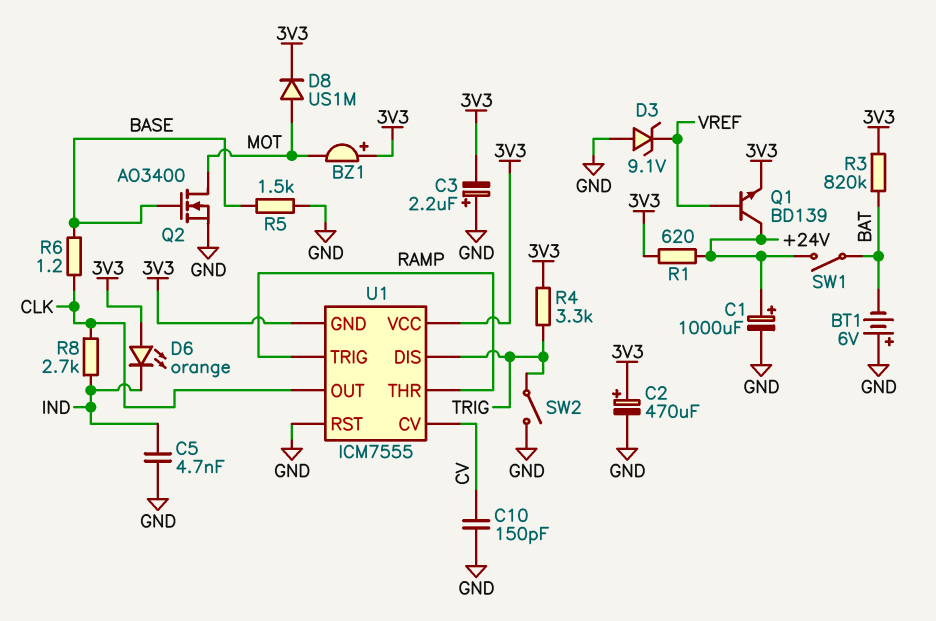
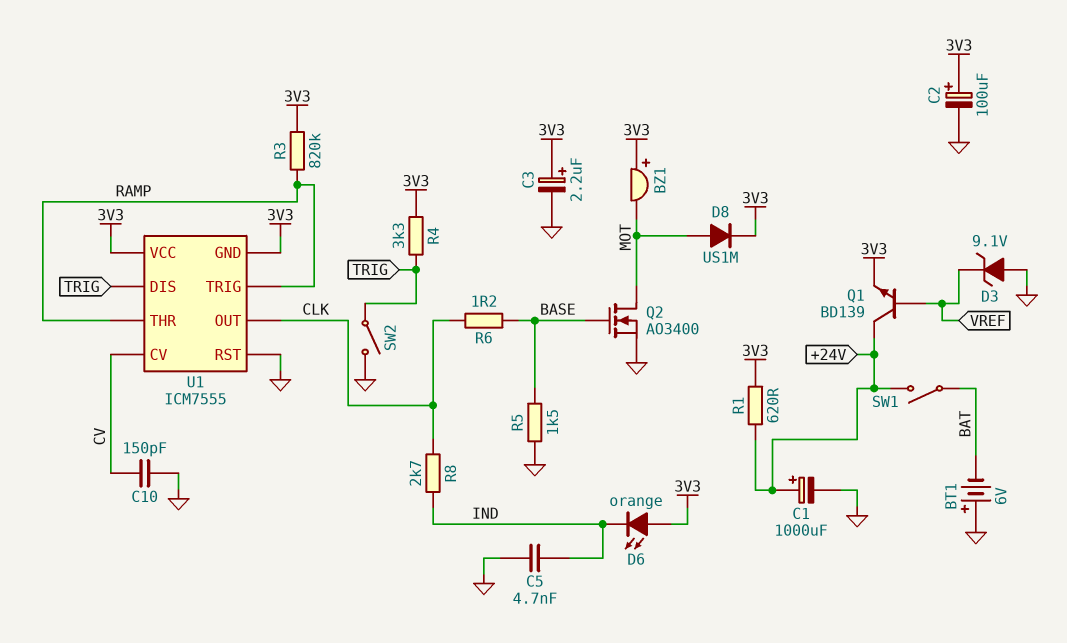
C2: 470uF (plus 3V3, minus GND) -> 100uF (plus 3V3, minus GND)
C3: 2.2uF (plus GND, minus 3V3) -> 2.2uF (plus 3V3, minus GND)
R3: 820k (3V3, BAT) -> 820k (3V3, RAMP)

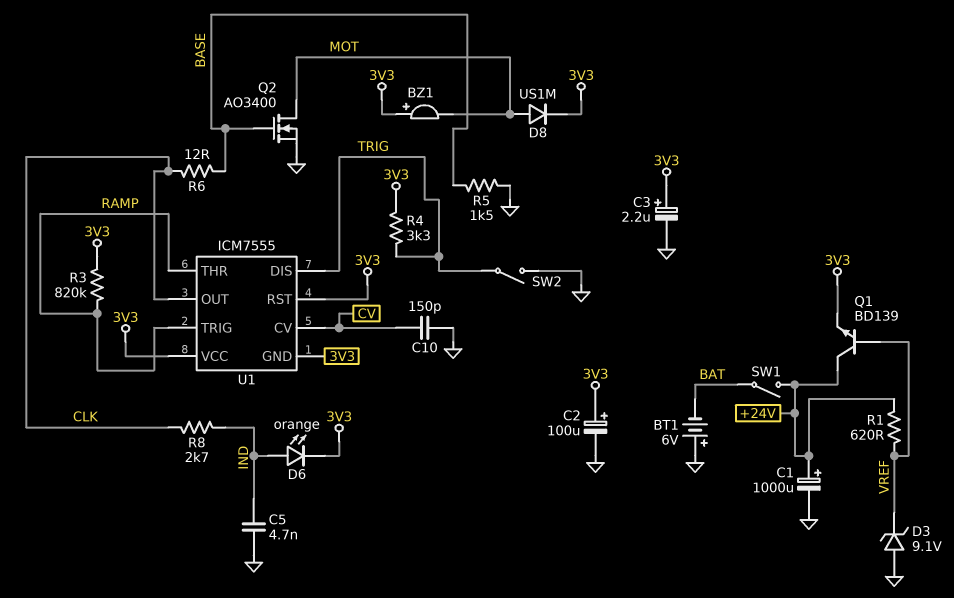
D6: LED orange (A 3V3, K IND) -> LED orange (A IND, K 3V3)
R1: 620 (+24V, 3V3) -> 620 (+24V, VREF)
R6: 1.2 (BASE, CLK) -> 12 (BASE, CLK)
U1 pin RST: GND -> 3V3

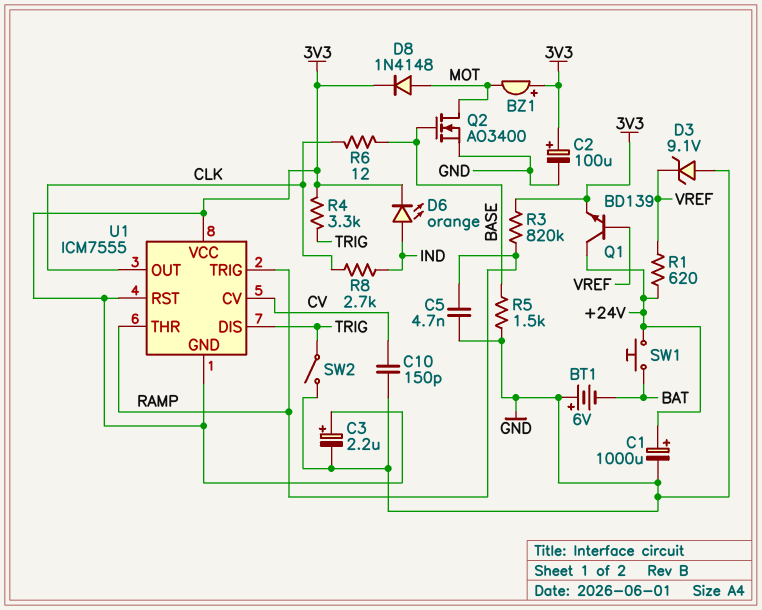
C5: 4.7nF (GND, IND) -> 4.7nF (GND, RAMP)
D8: diode US1M (A MOT, K 3V3) -> diode 1N4148 (A MOT, K 3V3)
SW1: switch (+24V, BAT) -> button (+24V, BAT)

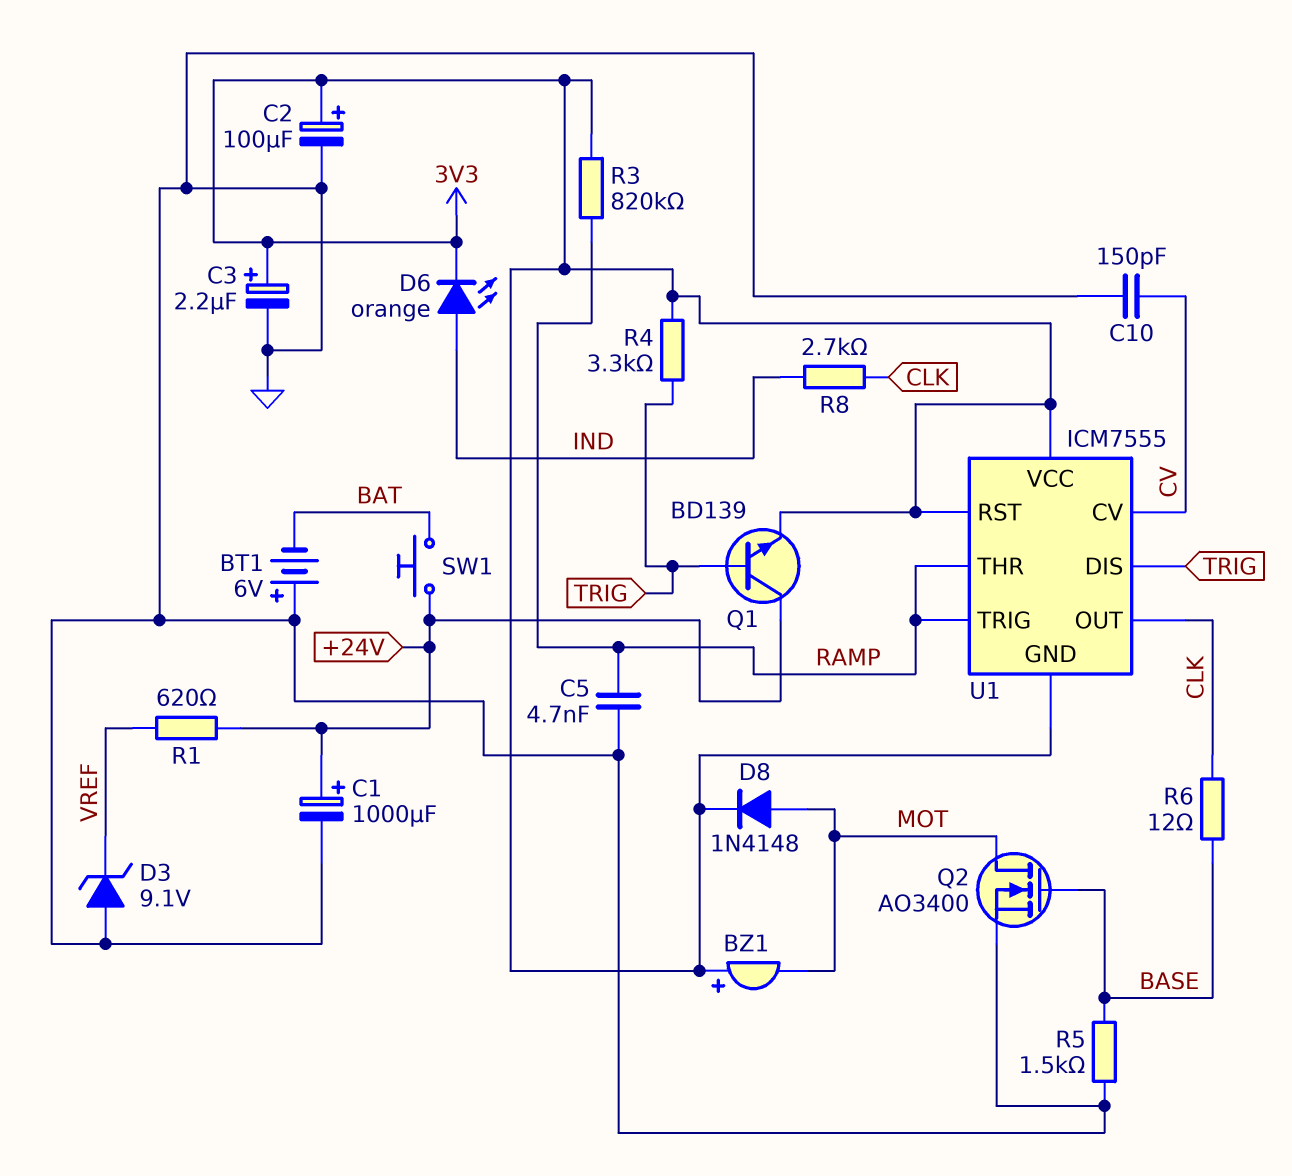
Q1: NPN BD139 (B VREF, C +24V, E 3V3) -> NPN BD139 (B TRIG, C +24V, E 3V3)
SW2: switch (GND, TRIG) -> none

